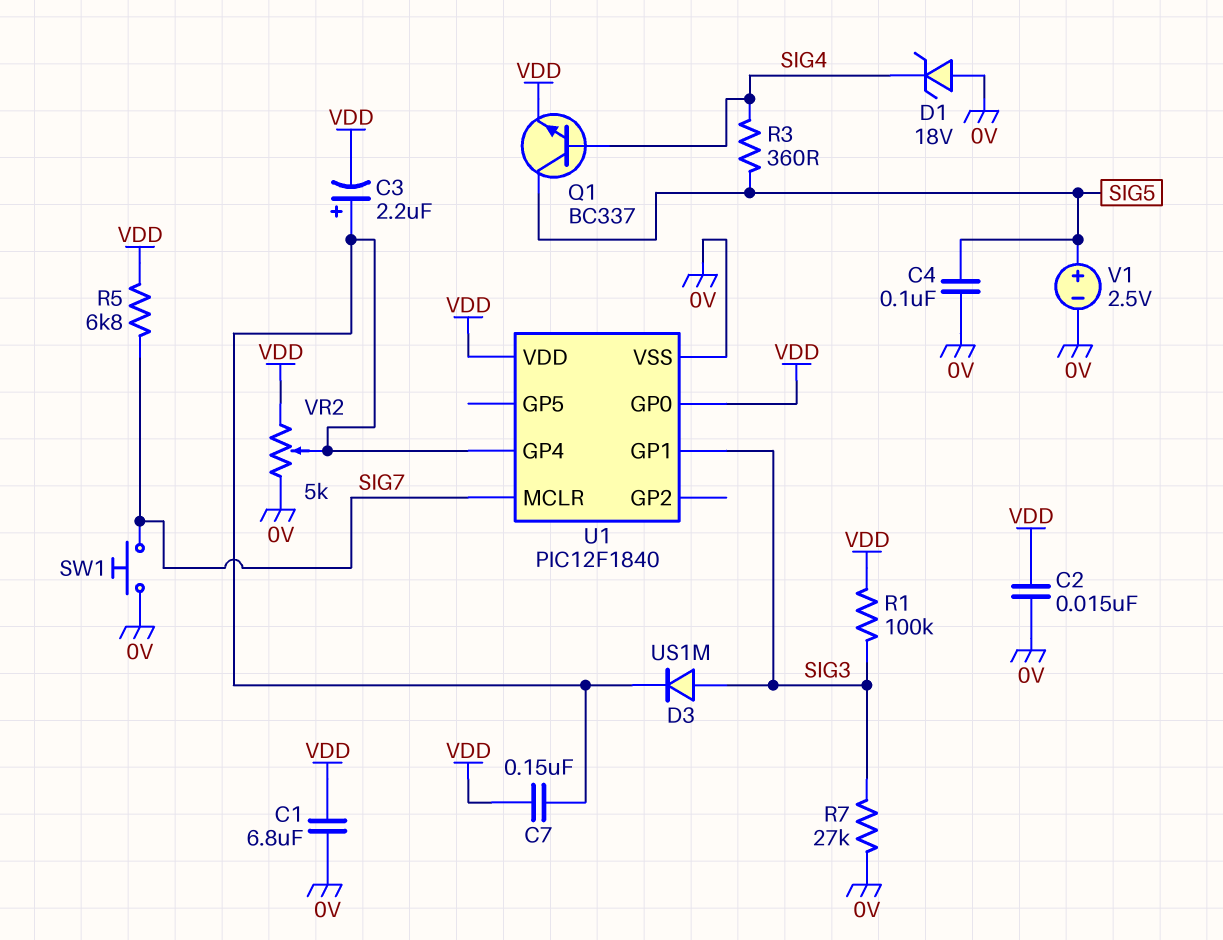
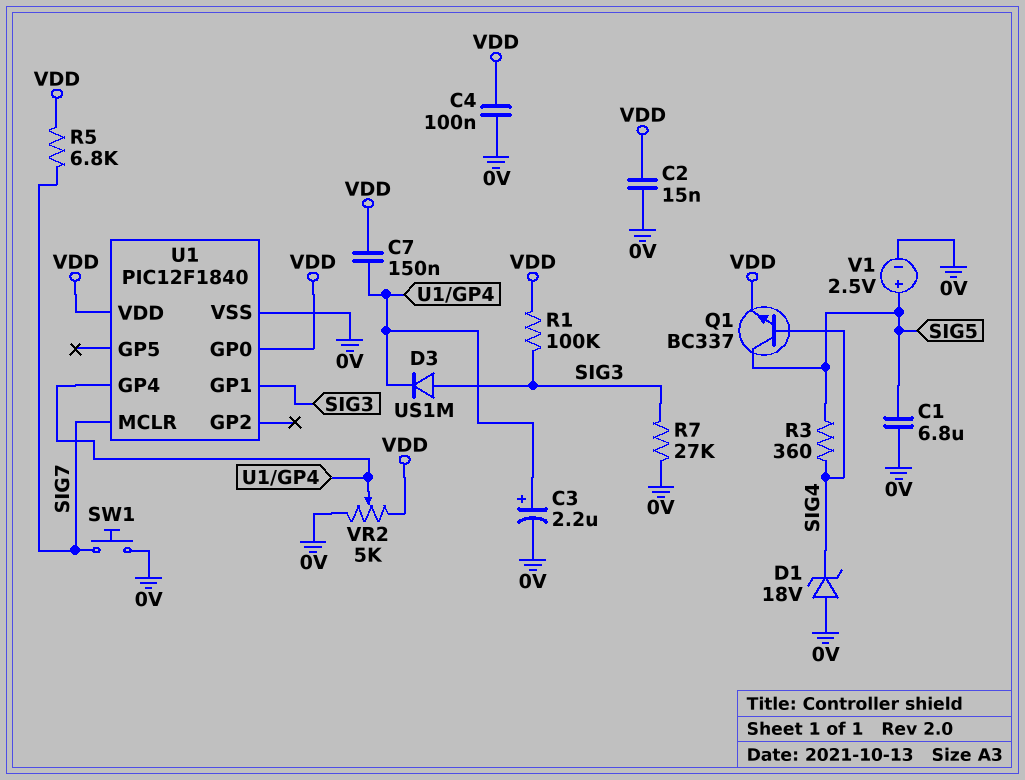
C1: 6.8uF (0V, VDD) -> 6.8uF (0V, SIG5)
C3: 2.2uF (plus U1/GP4, minus VDD) -> 2.2uF (plus U1/GP4, minus 0V)
C4: 100nF (0V, SIG5) -> 100nF (0V, VDD)

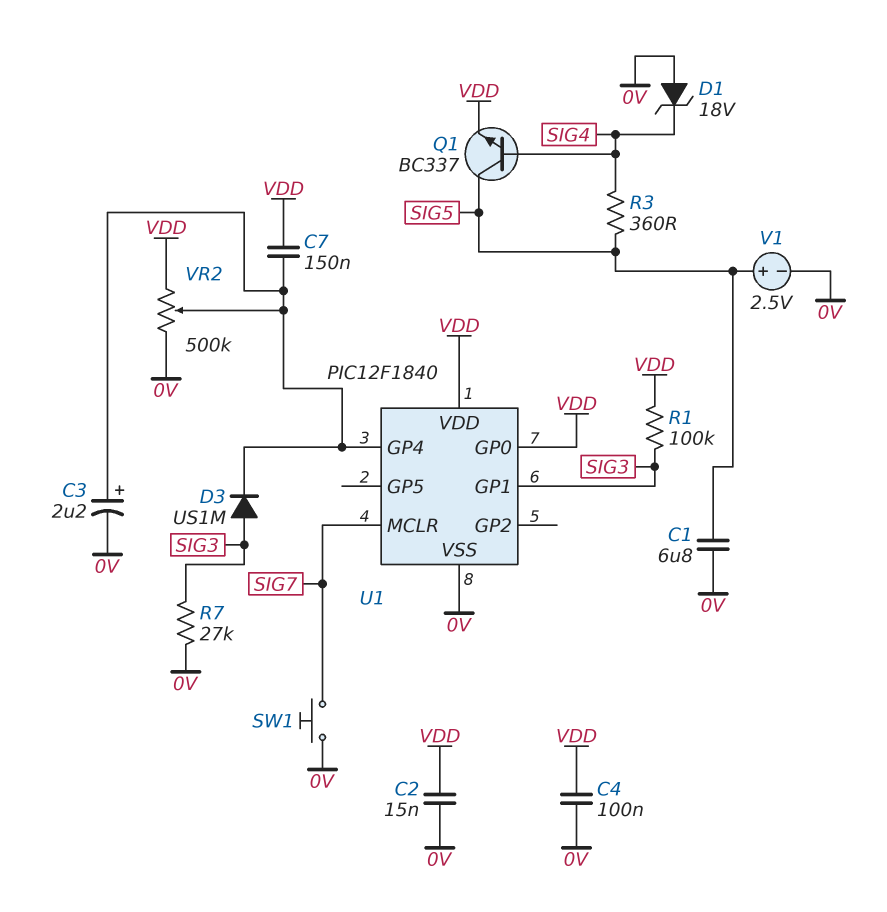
R5: 6.8k (SIG7, VDD) -> none
VR2: 5k (0V, VDD, wiper U1/GP4) -> 500k (0V, VDD, wiper U1/GP4)

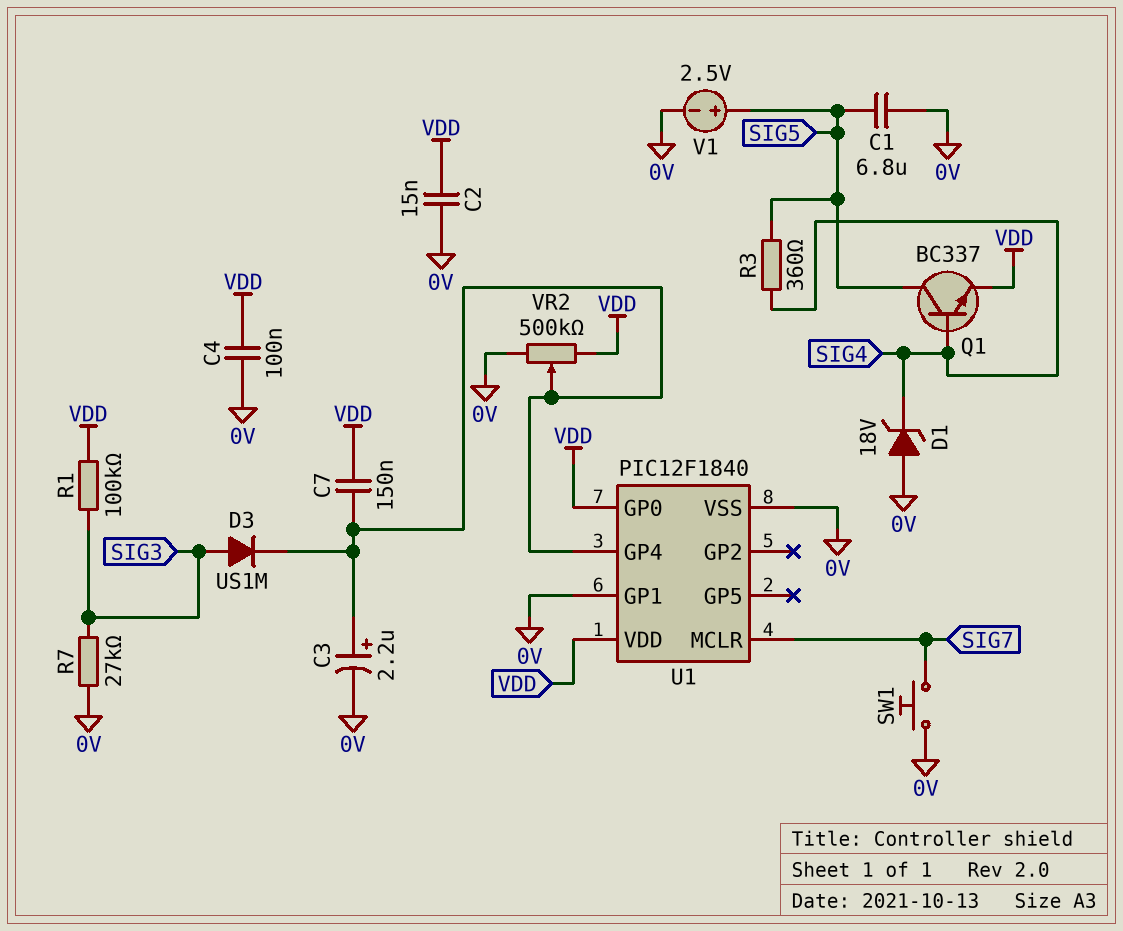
U1 pin GP1: SIG3 -> 0V

